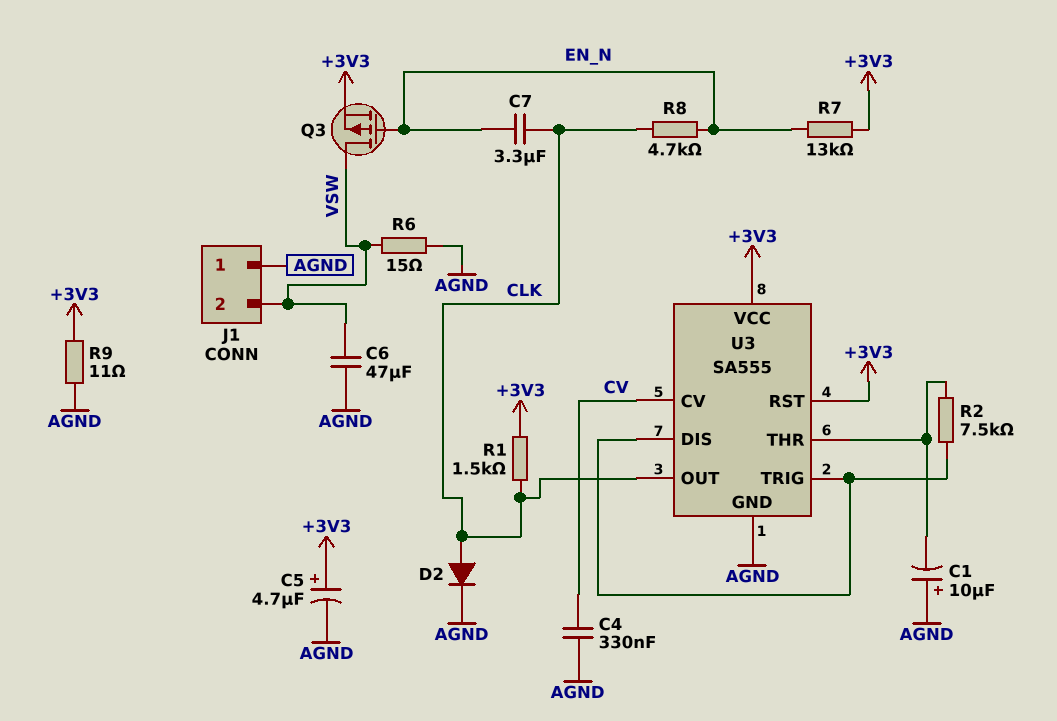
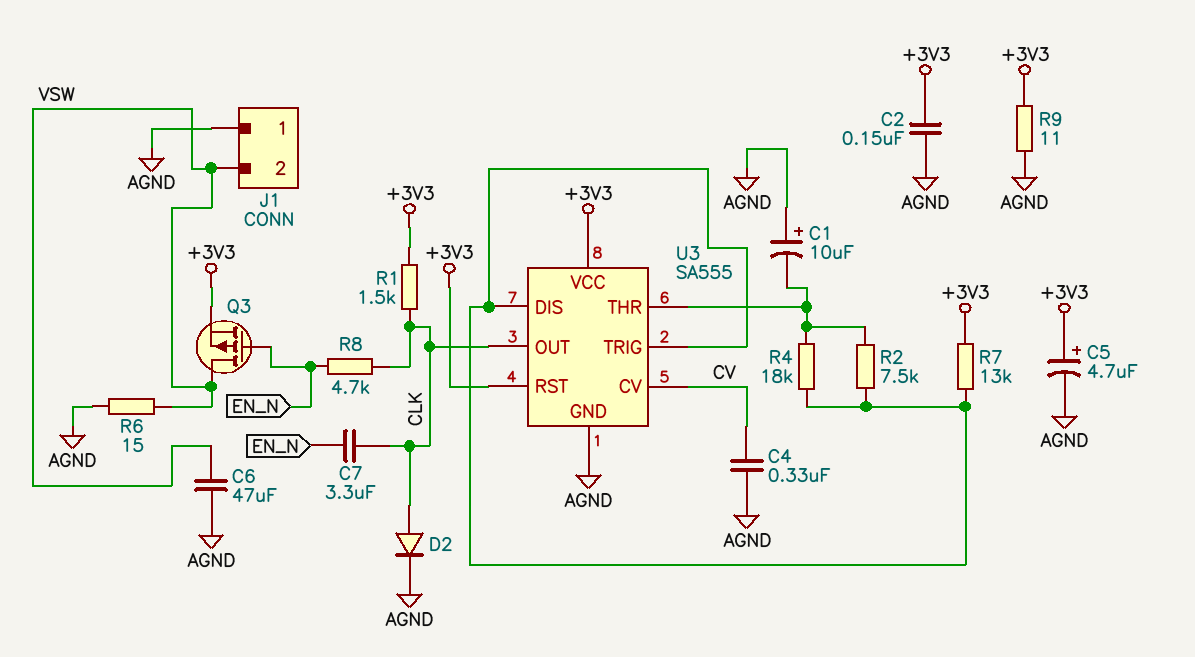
C2: none -> 150nF (+3V3, AGND)
R4: none -> 18k (U3/DIS, U3/THR)
R7: 13k (+3V3, EN_N) -> 13k (+3V3, U3/DIS)

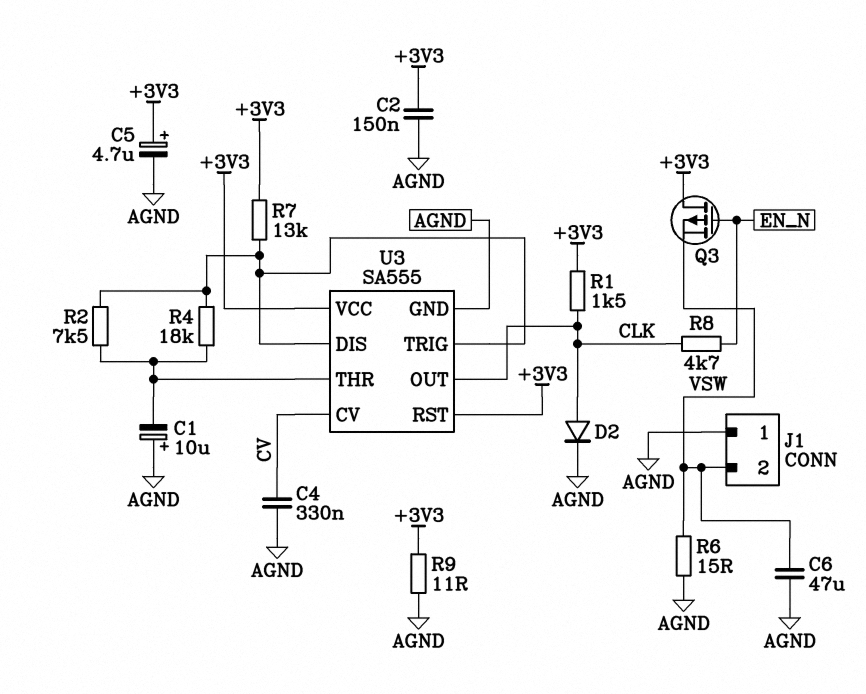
C7: 3.3uF (CLK, EN_N) -> none
Q3: PMOS (G EN_N, D VSW, S +3V3) -> PMOS (G EN_N, D +3V3, S VSW)

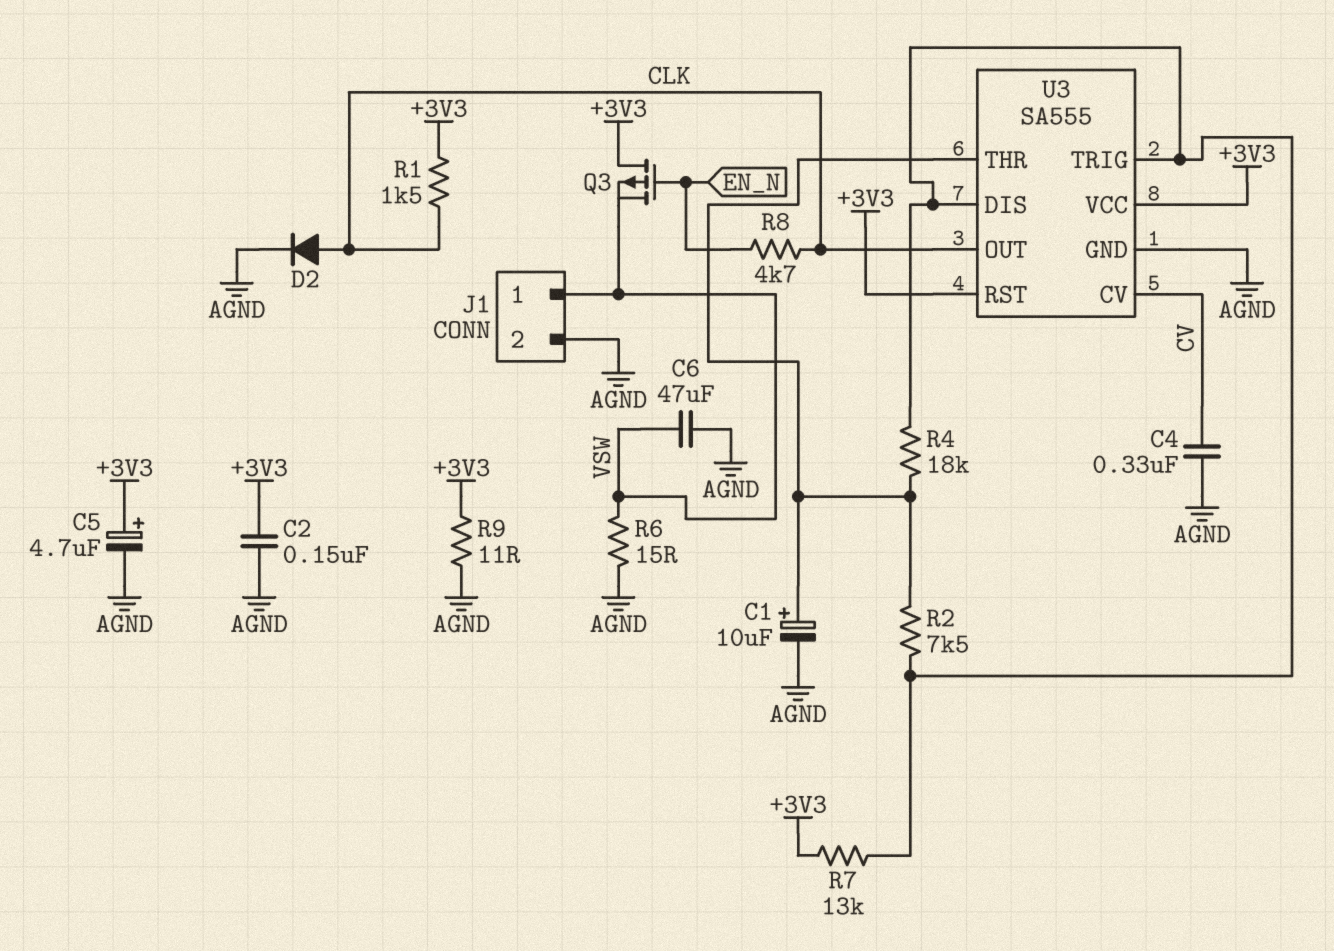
C1: 10uF (plus AGND, minus U3/THR) -> 10uF (plus U3/THR, minus AGND)
J1 pin 1: AGND -> VSW
J1 pin 2: VSW -> AGND

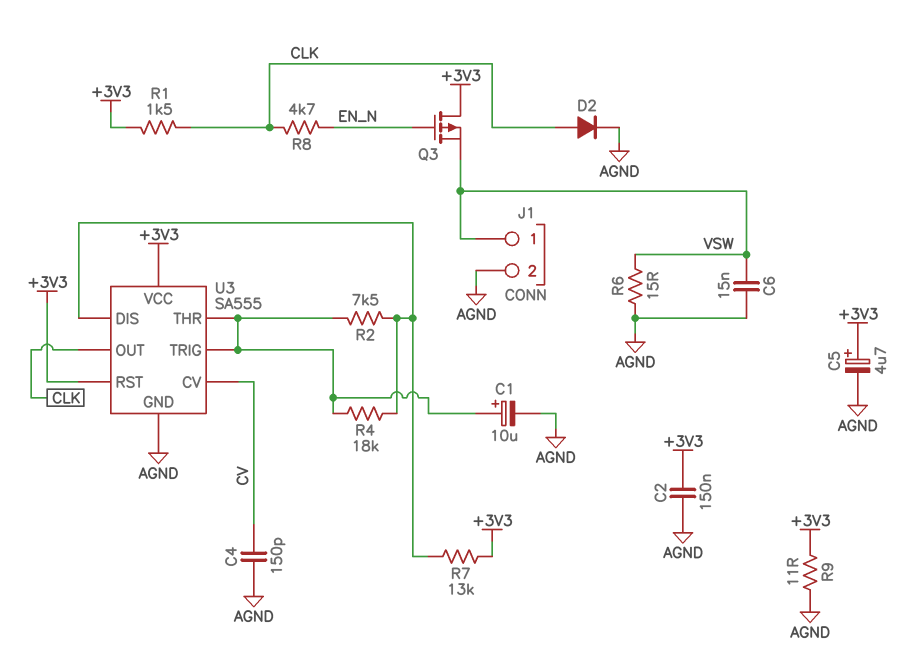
C4: 330nF (AGND, CV) -> 150pF (AGND, CV)
C6: 47uF (AGND, VSW) -> 15nF (AGND, VSW)
U3 pin TRIG: U3/DIS -> U3/THR

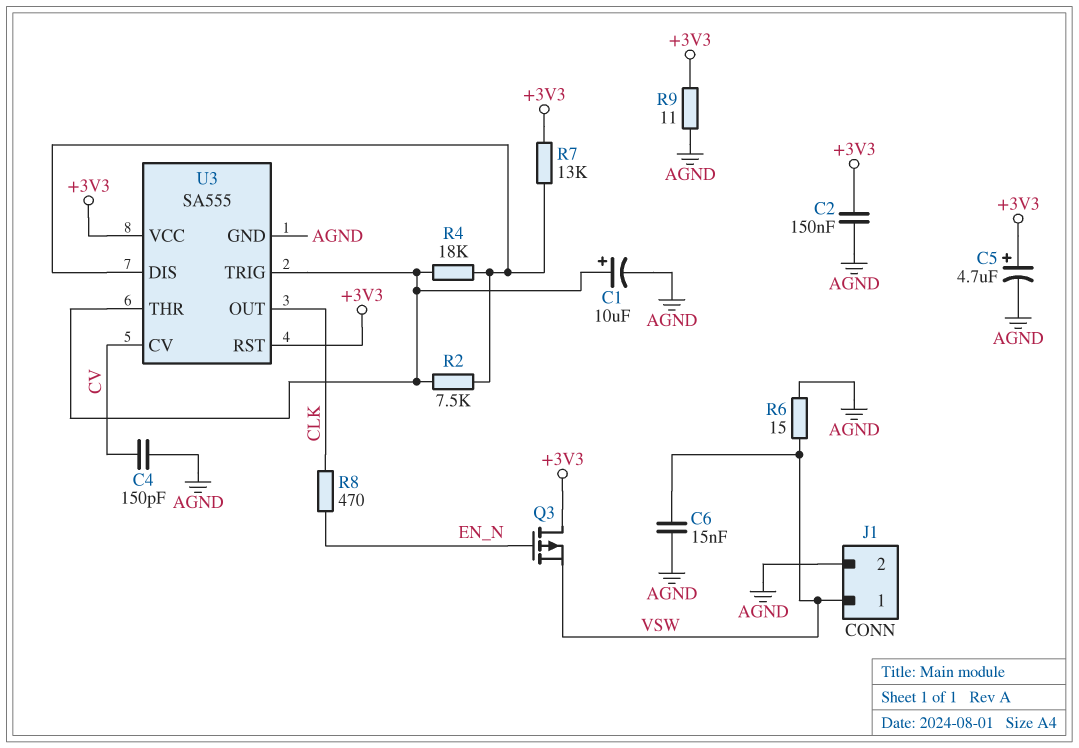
D2: diode (A CLK, K AGND) -> none
R1: 1.5k (+3V3, CLK) -> none
R8: 4.7k (CLK, EN_N) -> 470 (CLK, EN_N)

